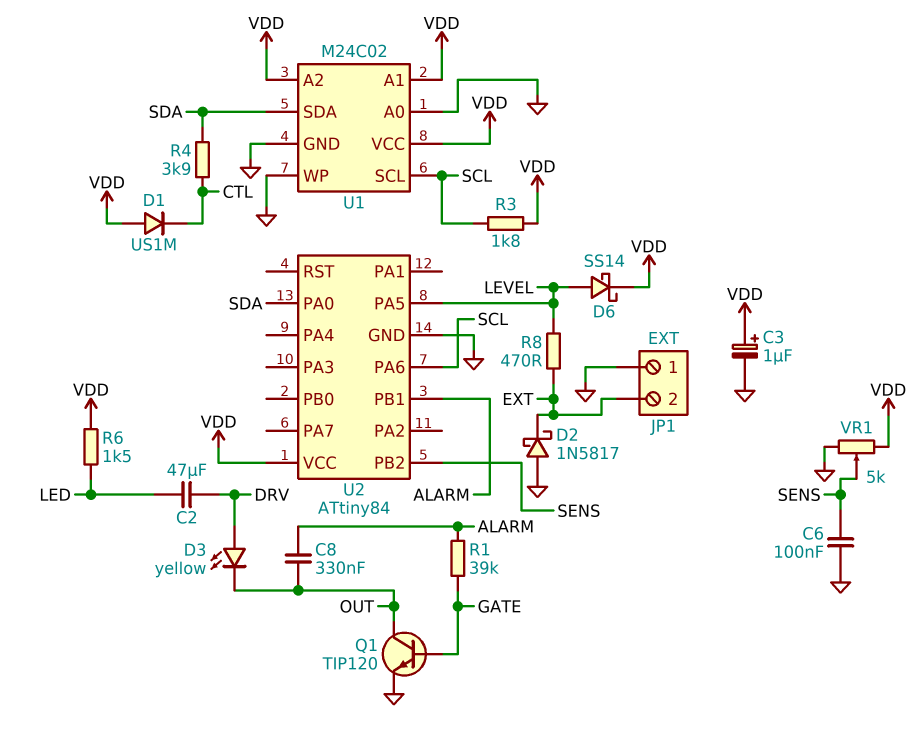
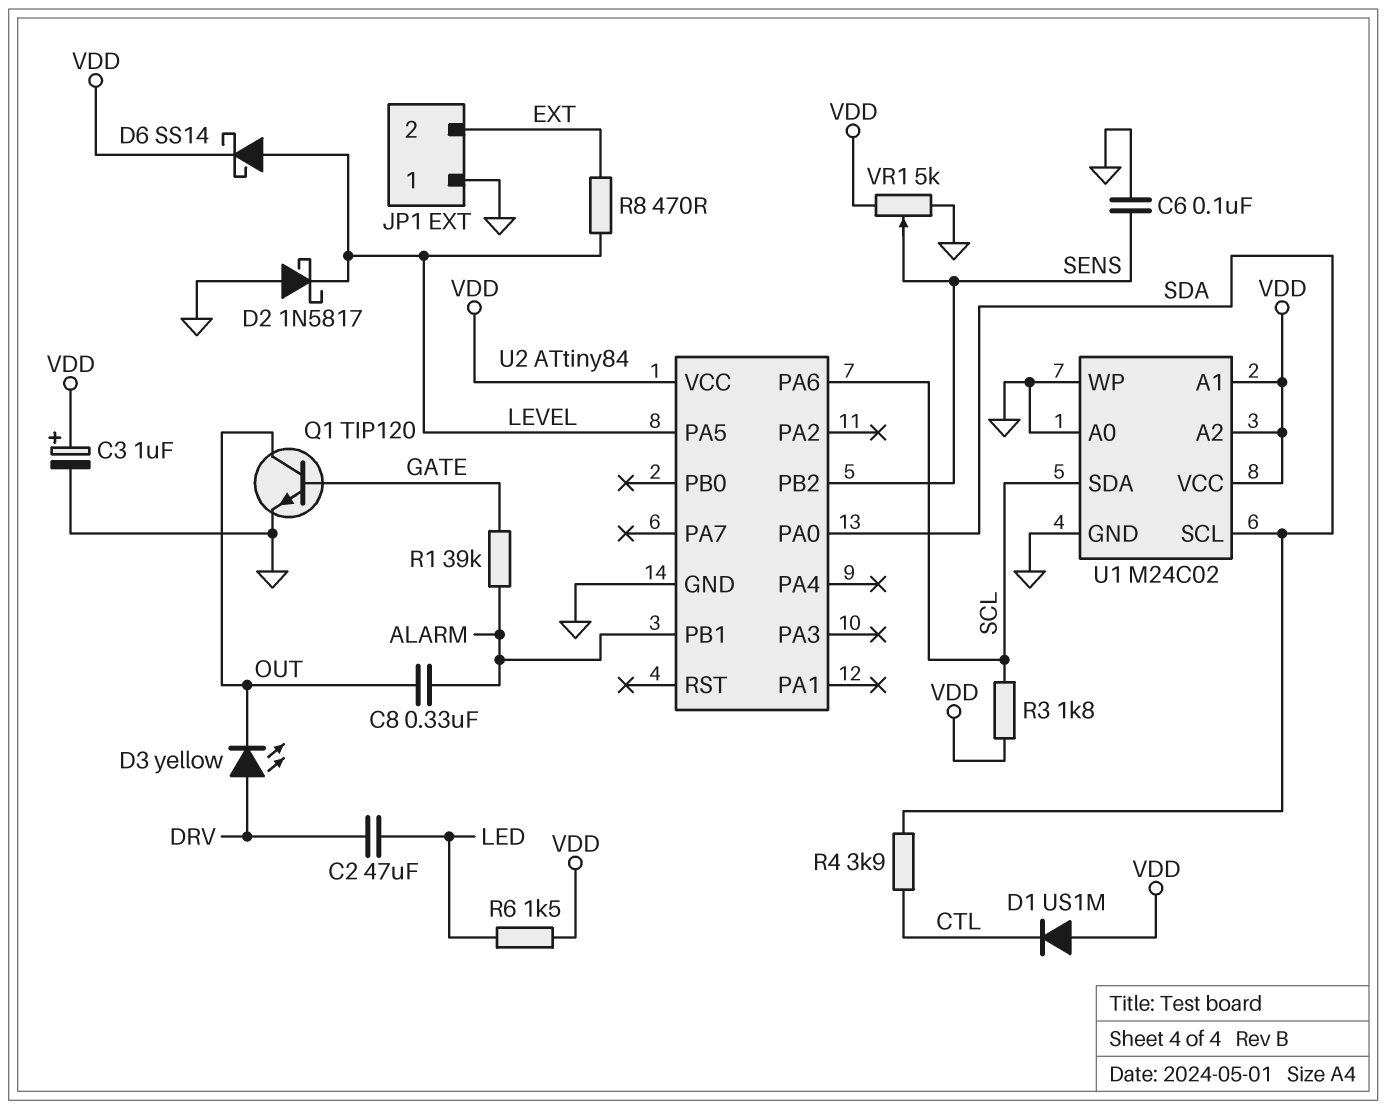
D2: schottky 1N5817 (A GND, K EXT) -> schottky 1N5817 (A GND, K LEVEL)
U1 pin SCL: SCL -> SDA
U1 pin SDA: SDA -> SCL

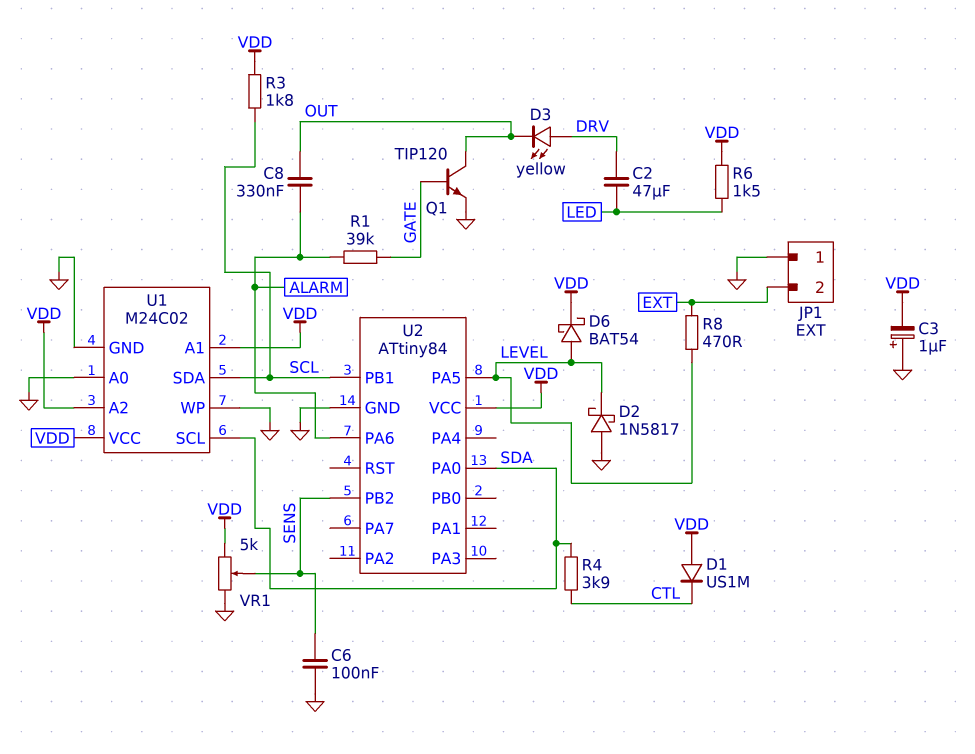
C3: 1uF (plus VDD, minus GND) -> 1uF (plus GND, minus VDD)
D6: schottky SS14 (A LEVEL, K VDD) -> schottky BAT54 (A LEVEL, K VDD)
U2 pin PA6: SCL -> ALARM
U2 pin PB1: ALARM -> SCL

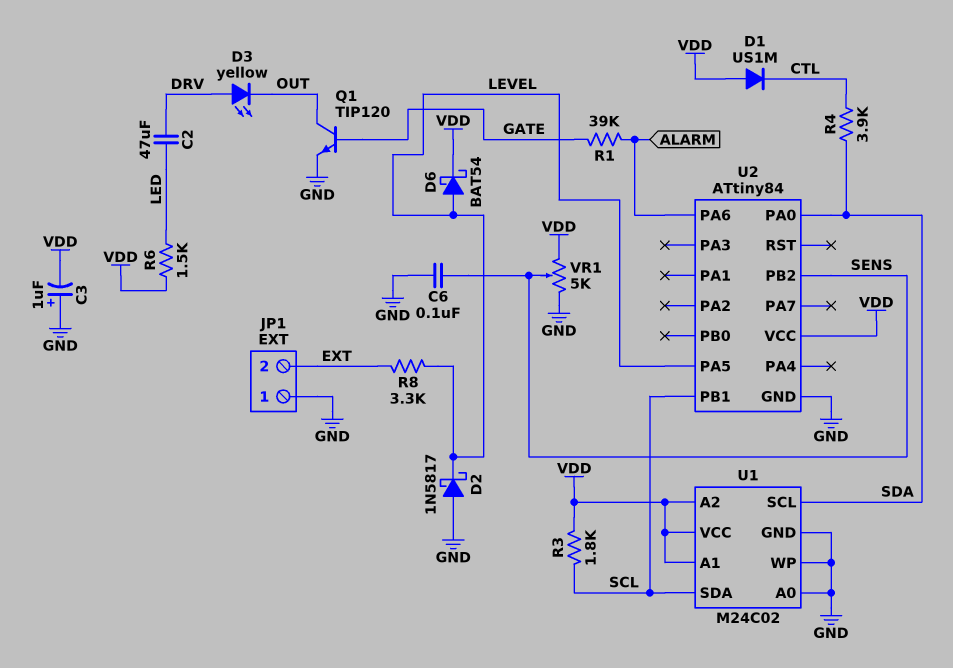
C8: 330nF (ALARM, OUT) -> none
R8: 470 (EXT, LEVEL) -> 3.3k (EXT, LEVEL)

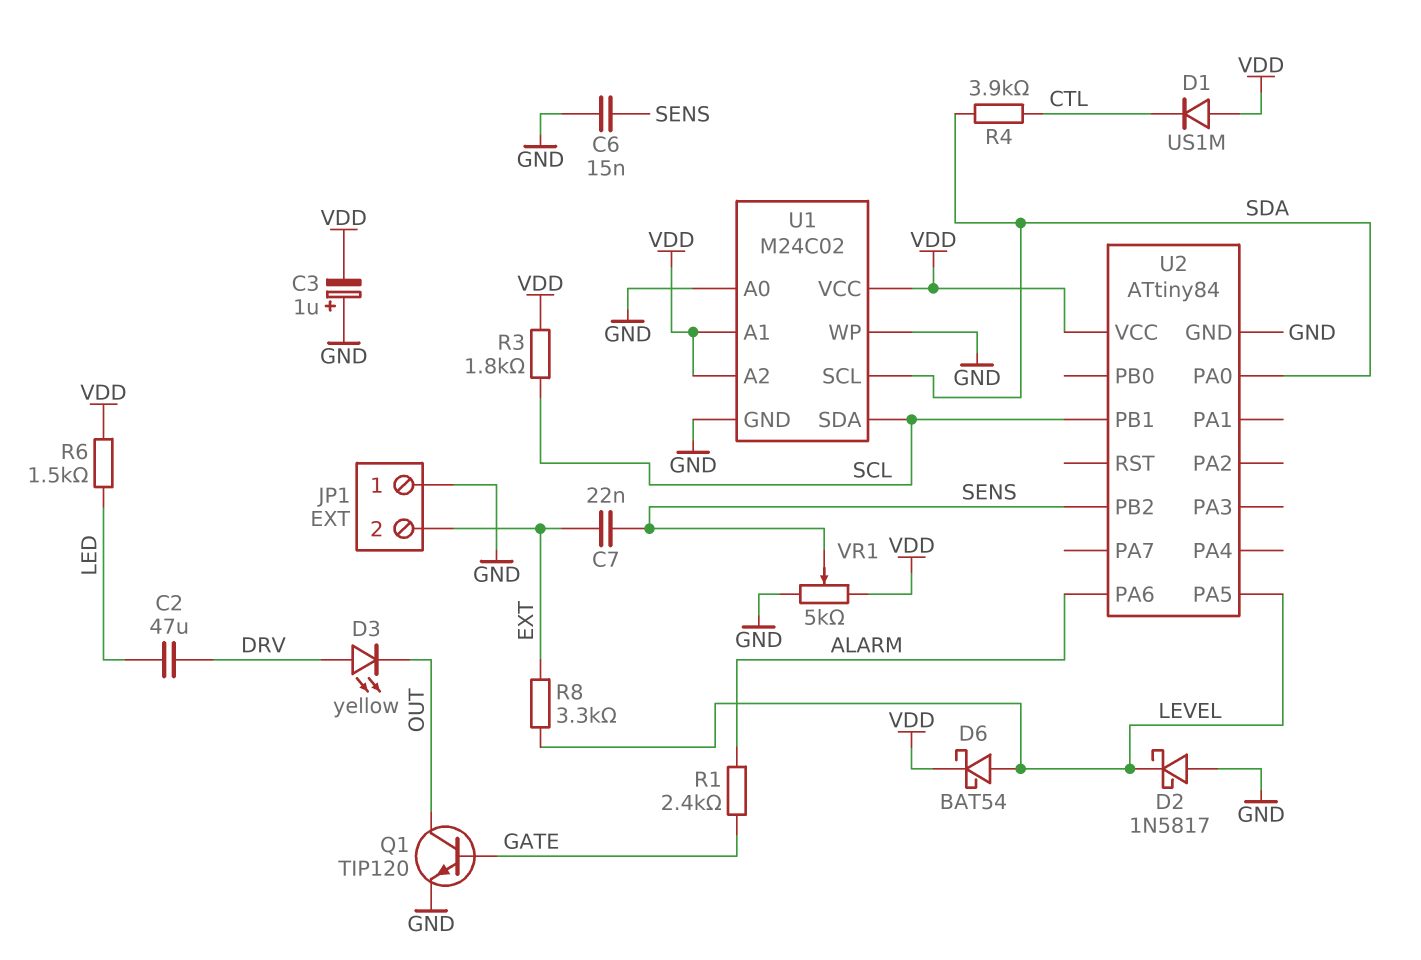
C6: 100nF (GND, SENS) -> 15nF (GND, SENS)
C7: none -> 22nF (EXT, SENS)
R1: 39k (ALARM, GATE) -> 2.4k (ALARM, GATE)

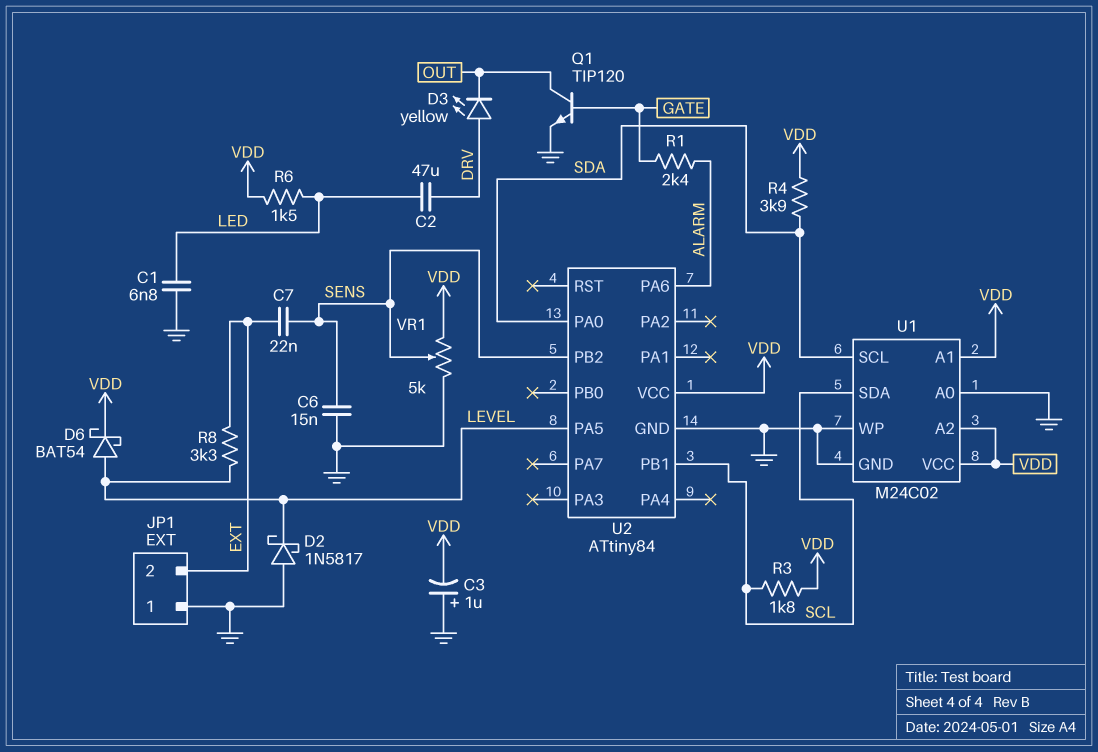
C1: none -> 6.8nF (GND, LED)
D1: diode US1M (A VDD, K CTL) -> none
R4: 3.9k (CTL, SDA) -> 3.9k (SDA, VDD)

